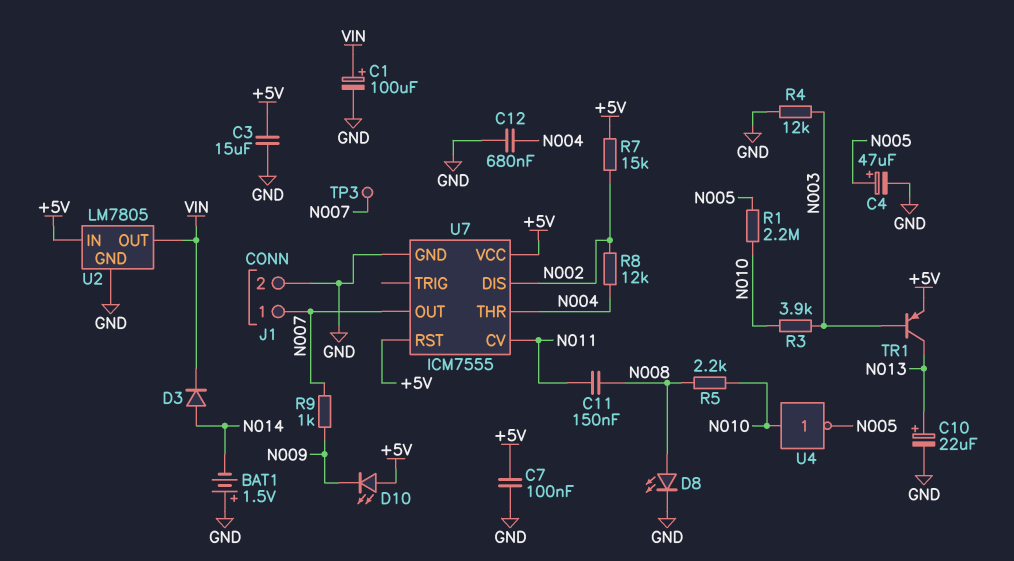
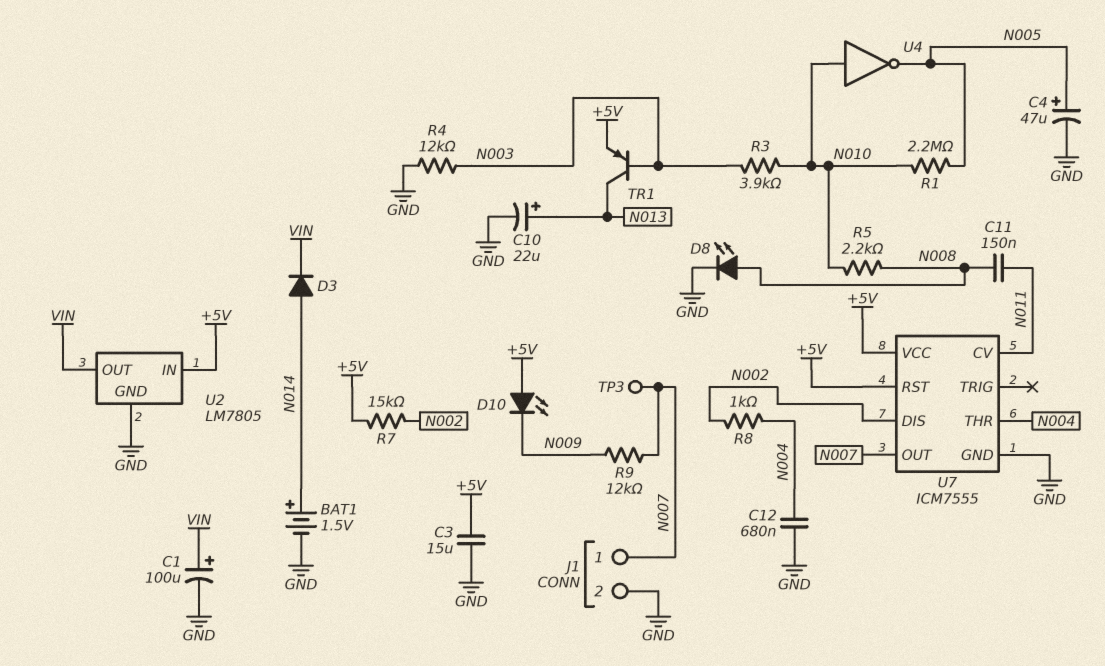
BAT1: 1.5V (plus GND, minus N014) -> 1.5V (plus N014, minus GND)
C7: 100nF (+5V, GND) -> none
R8: 12k (N002, N004) -> 1k (N002, N004)
R9: 1k (N007, N009) -> 12k (N007, N009)

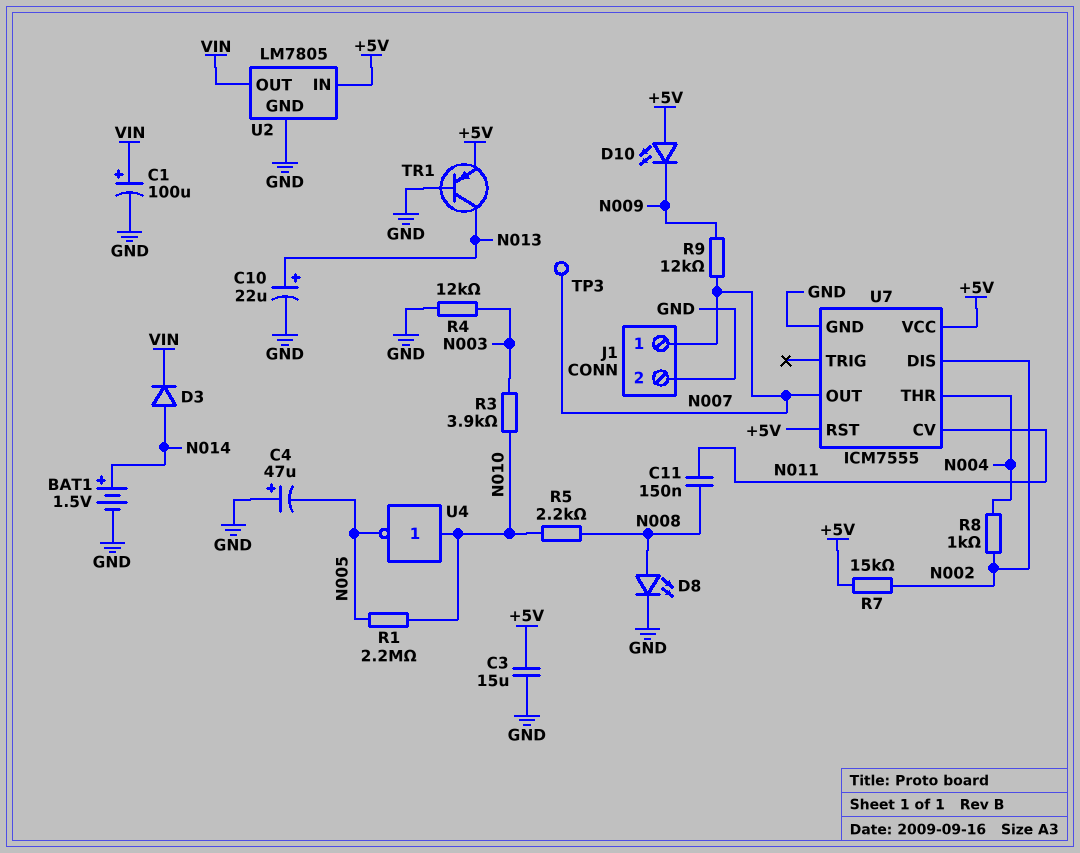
C4: 47uF (plus N005, minus GND) -> 47uF (plus GND, minus N005)
C12: 680nF (GND, N004) -> none
TR1: PNP (B N003, C N013, E +5V) -> PNP (B GND, C N013, E +5V)

